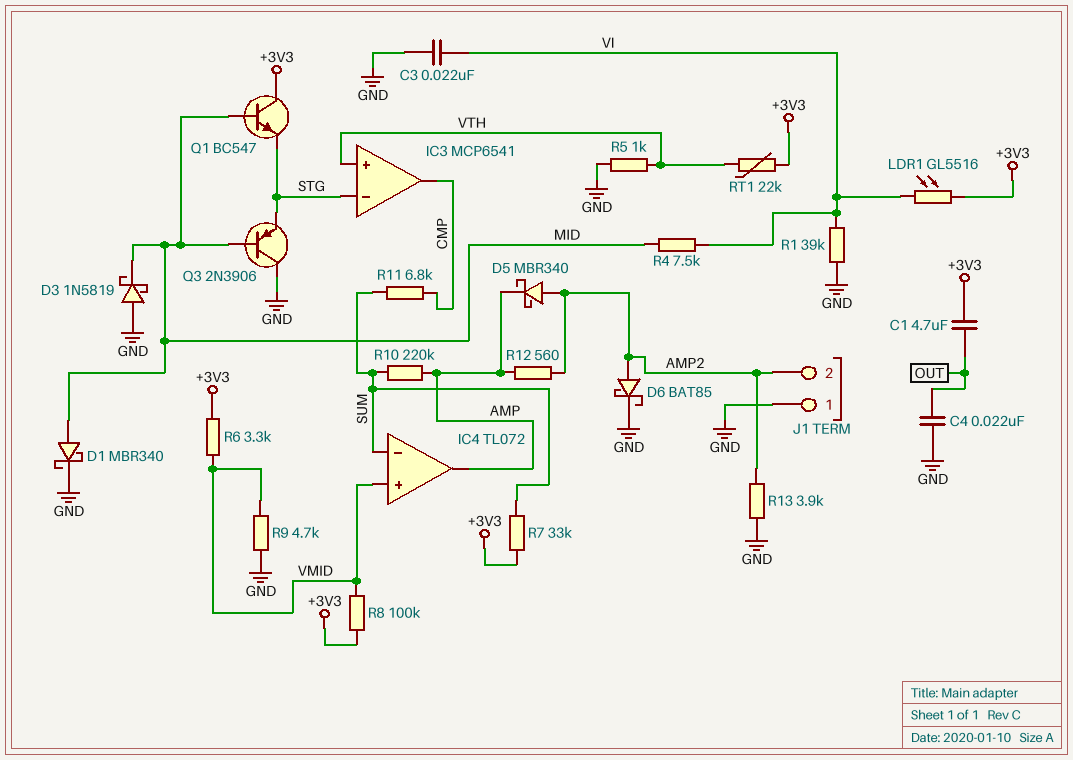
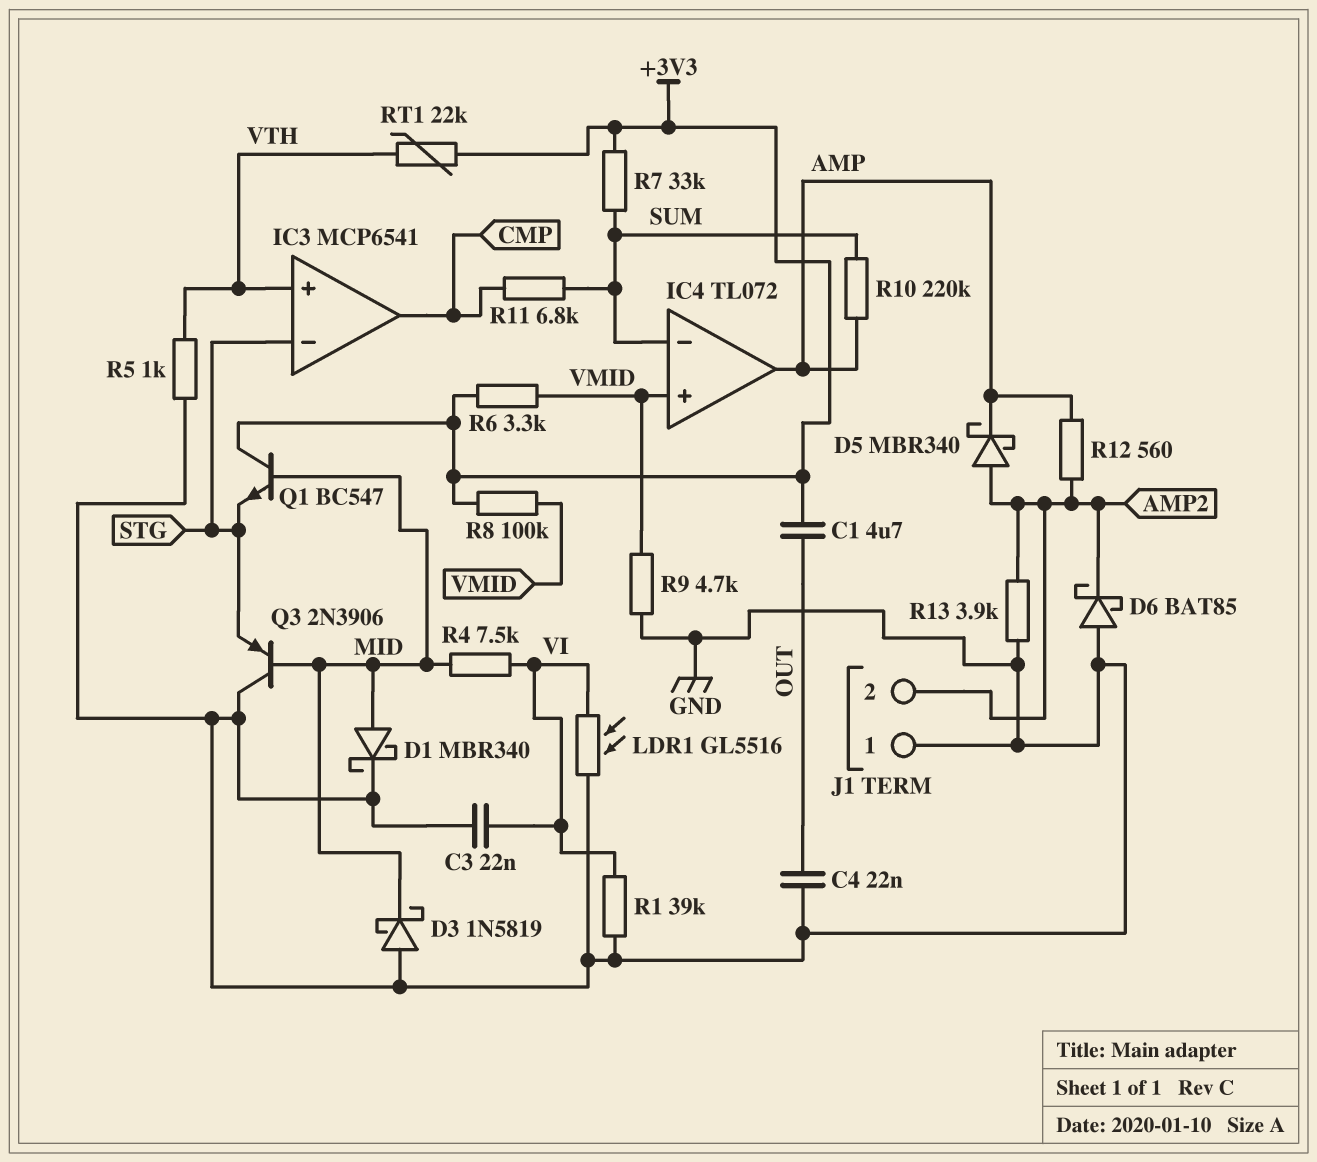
D6: schottky BAT85 (A AMP2, K GND) -> schottky BAT85 (A GND, K AMP2)
LDR1: GL5516 (+3V3, VI) -> GL5516 (GND, VI)

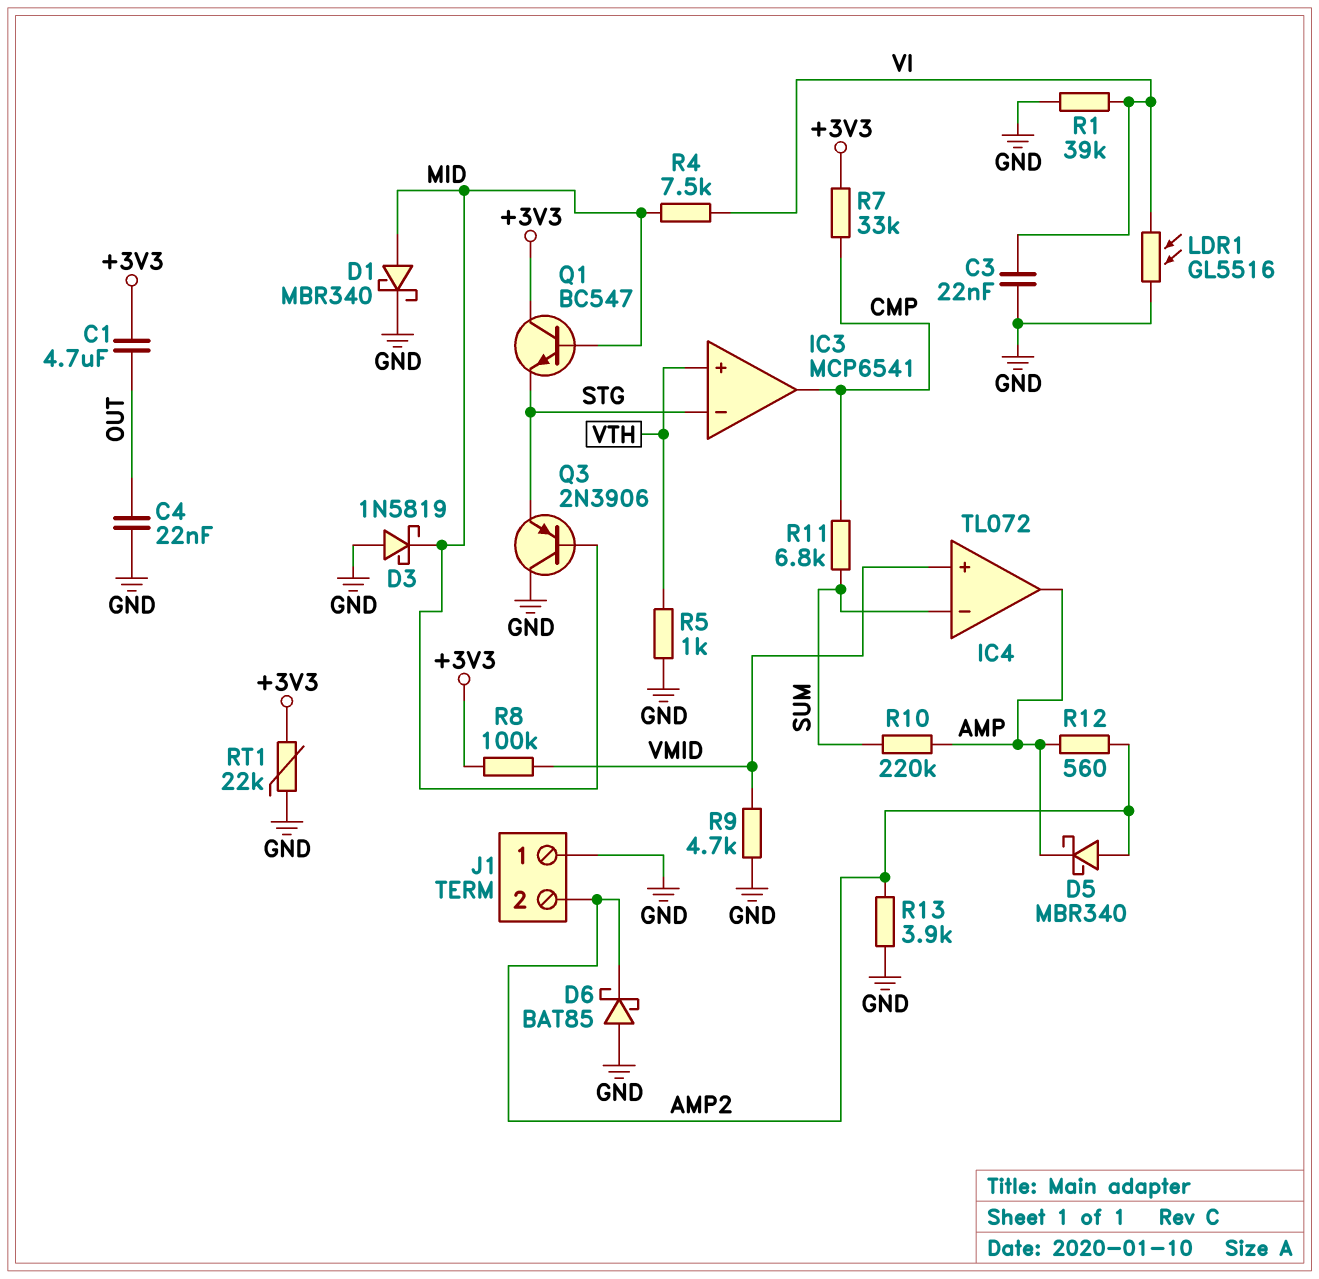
R6: 3.3k (+3V3, VMID) -> none
R7: 33k (+3V3, SUM) -> 33k (+3V3, CMP)
RT1: 22k (+3V3, VTH) -> 22k (+3V3, GND)

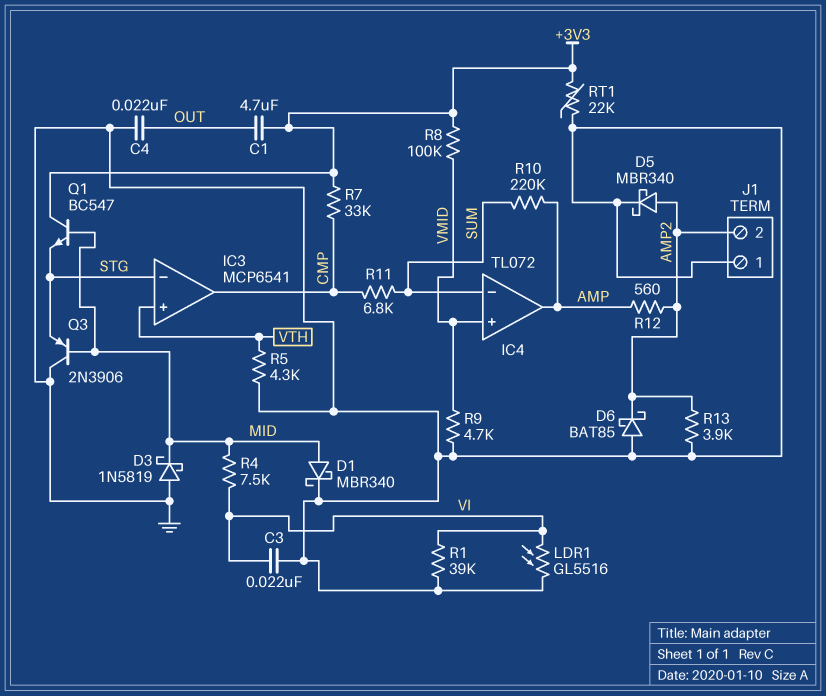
D5: schottky MBR340 (A AMP2, K AMP) -> schottky MBR340 (A AMP2, K GND)
R5: 1k (GND, VTH) -> 4.3k (GND, VTH)

